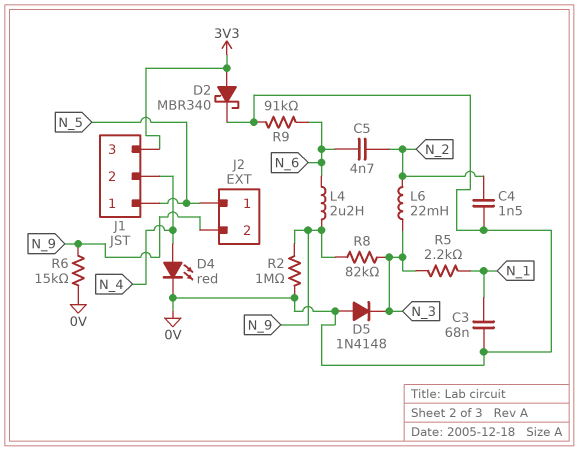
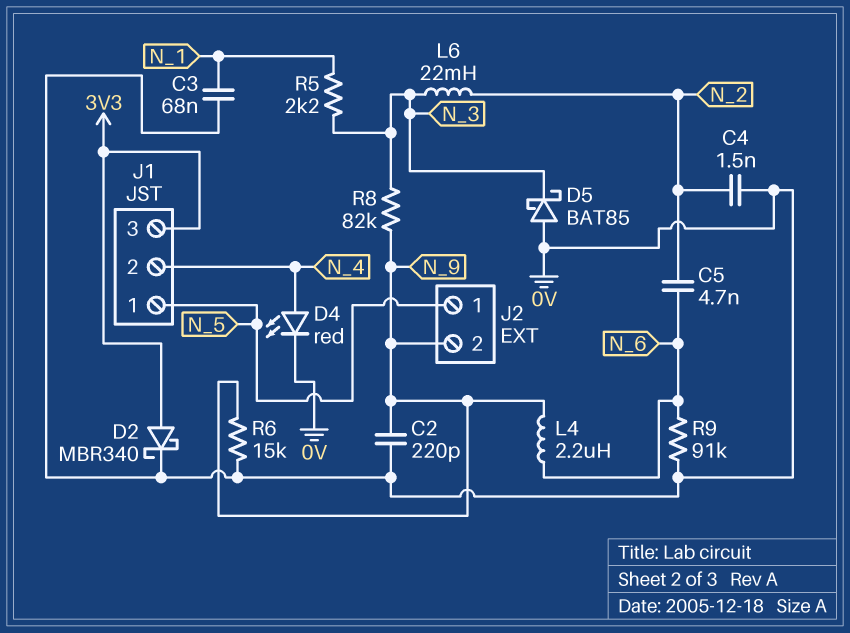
C2: none -> 220pF (0V, N_9)
D5: diode 1N4148 (A 0V, K N_3) -> schottky BAT85 (A 0V, K N_3)
R2: 1M (0V, N_9) -> none

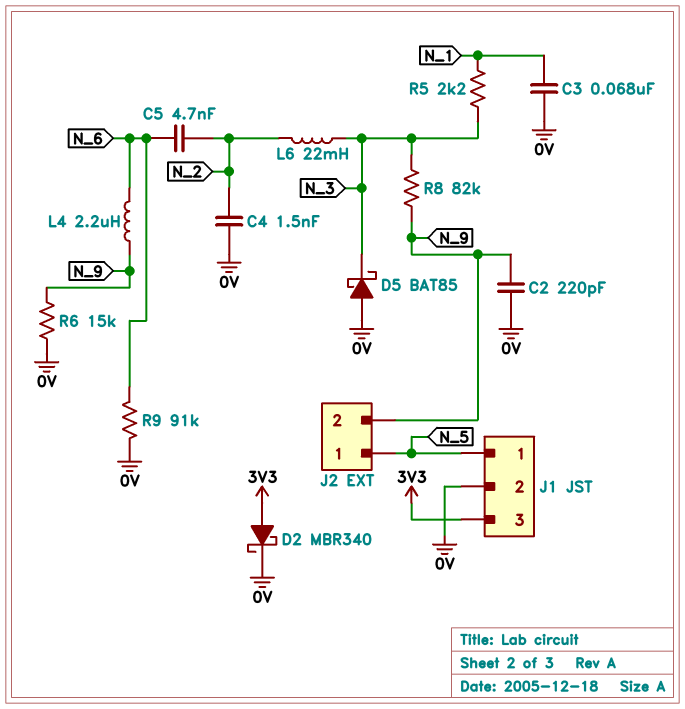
D4: LED red (A N_4, K 0V) -> none
J1 pin 2: N_4 -> 0V

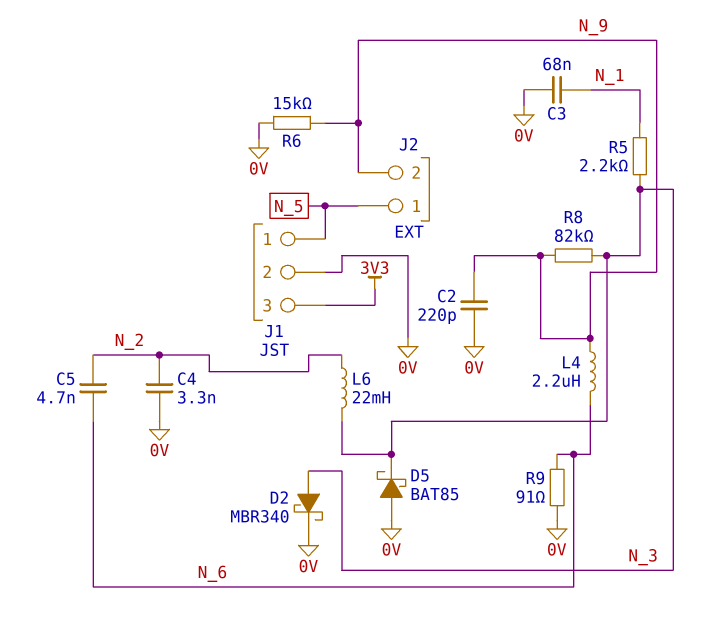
C4: 1.5nF (0V, N_2) -> 3.3nF (0V, N_2)
D2: schottky MBR340 (A 3V3, K 0V) -> schottky MBR340 (A N_3, K 0V)
R9: 91k (0V, N_6) -> 91 (0V, N_6)

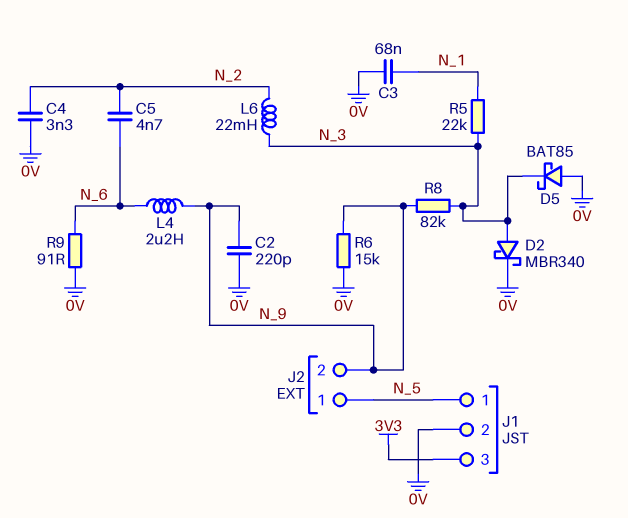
R5: 2.2k (N_1, N_3) -> 22k (N_1, N_3)

